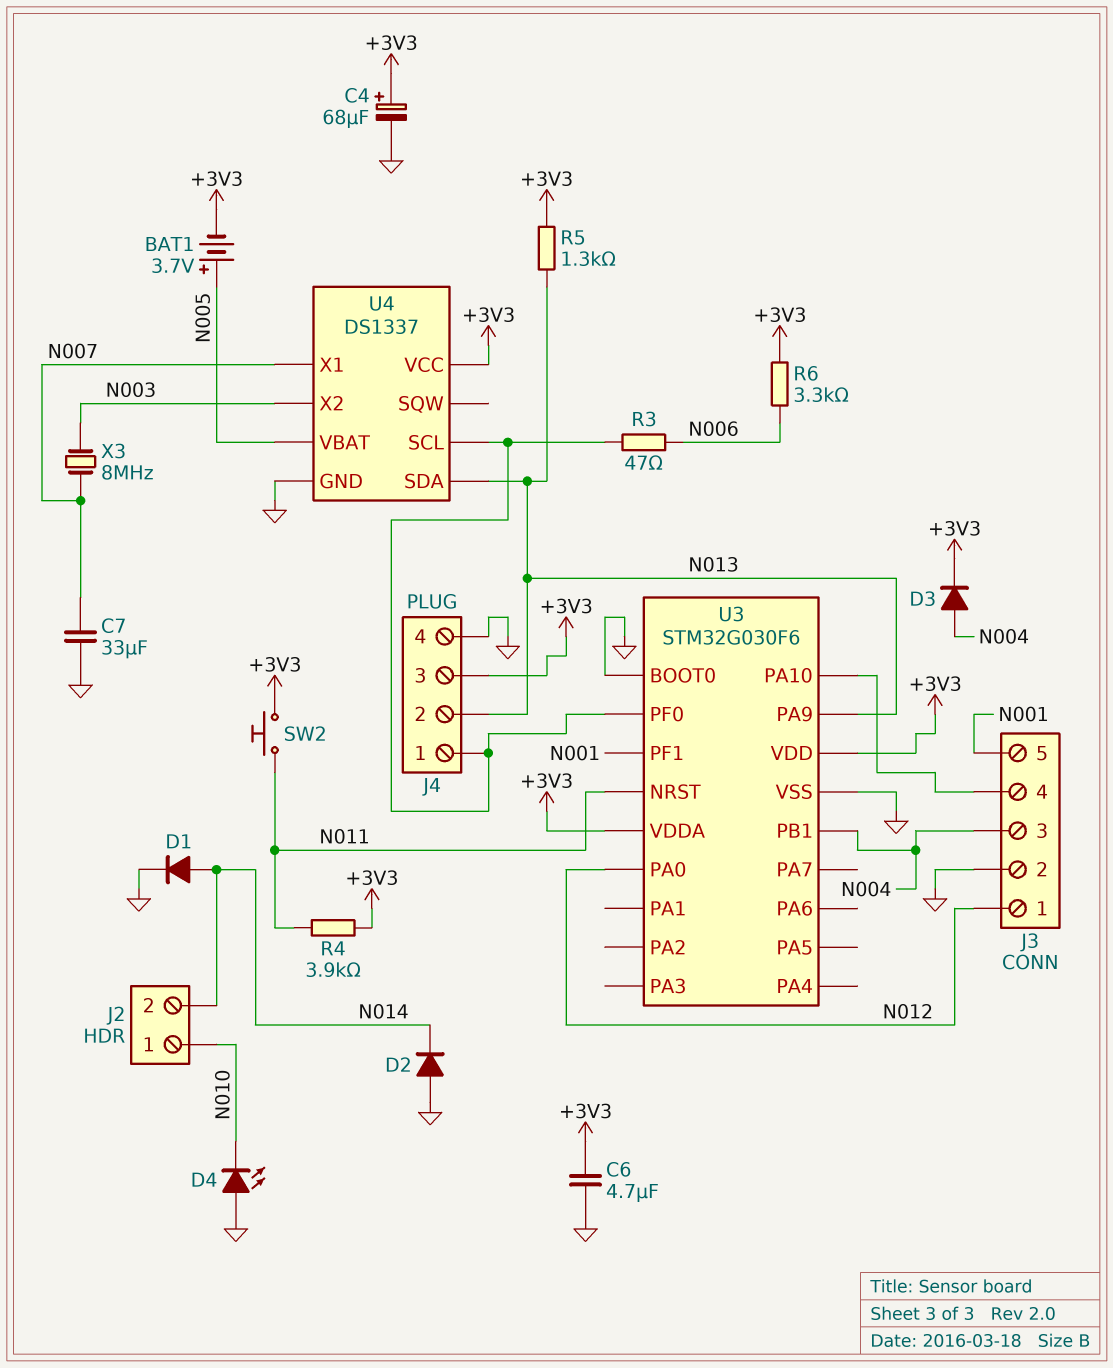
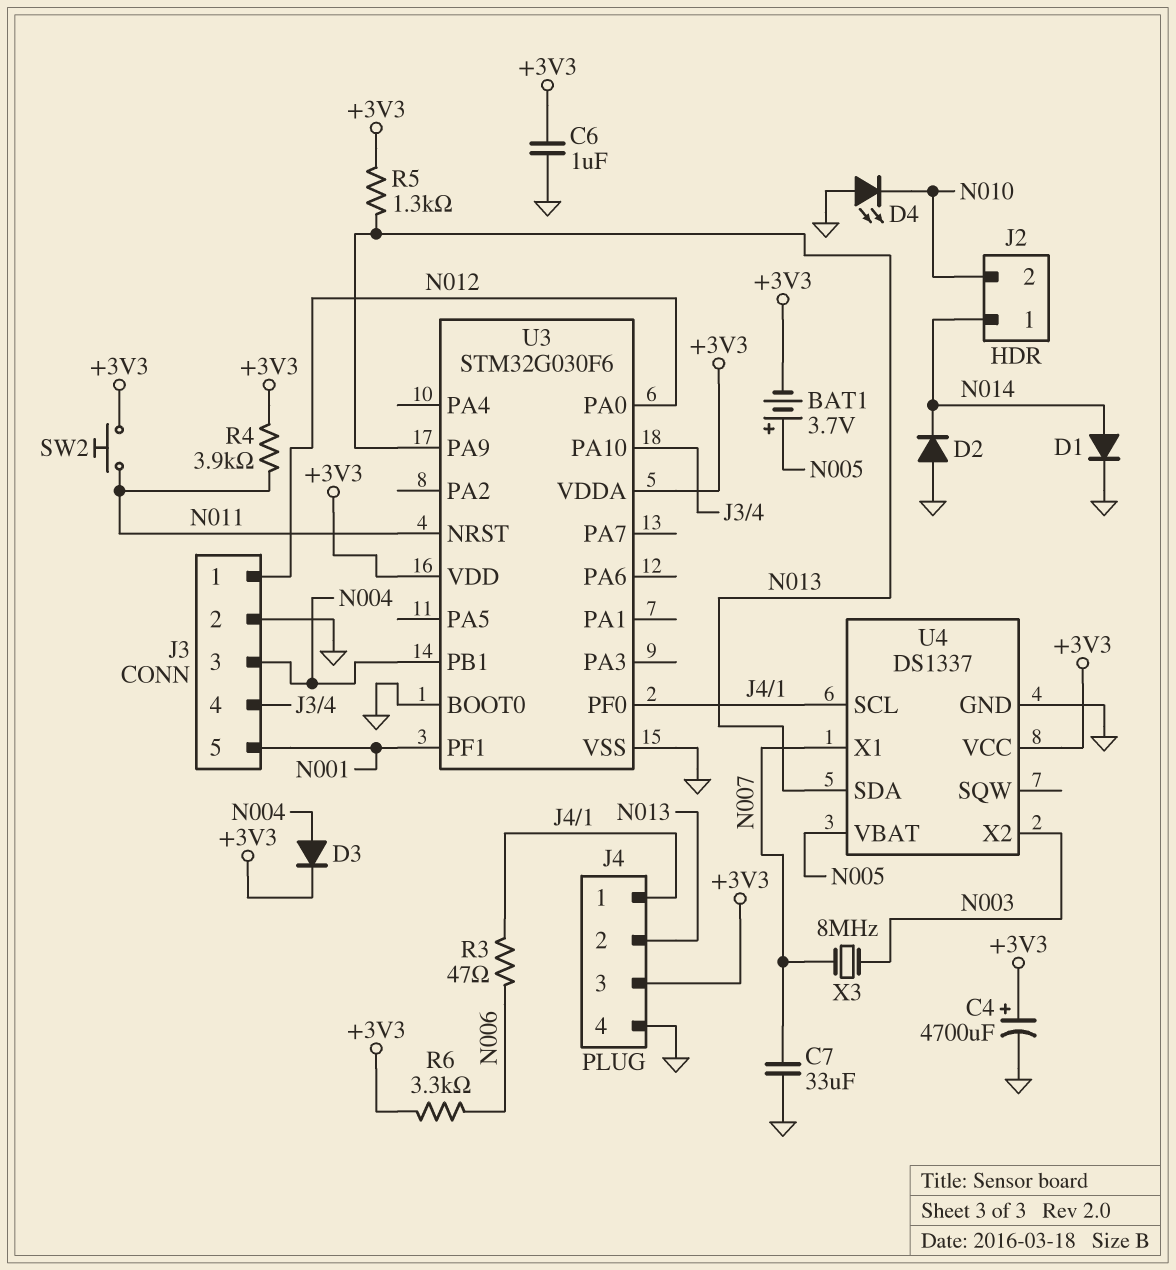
C4: 68uF (plus +3V3, minus GND) -> 4700uF (plus +3V3, minus GND)
C6: 4.7uF (+3V3, GND) -> 1uF (+3V3, GND)
J2 pin 1: N010 -> N014
J2 pin 2: N014 -> N010

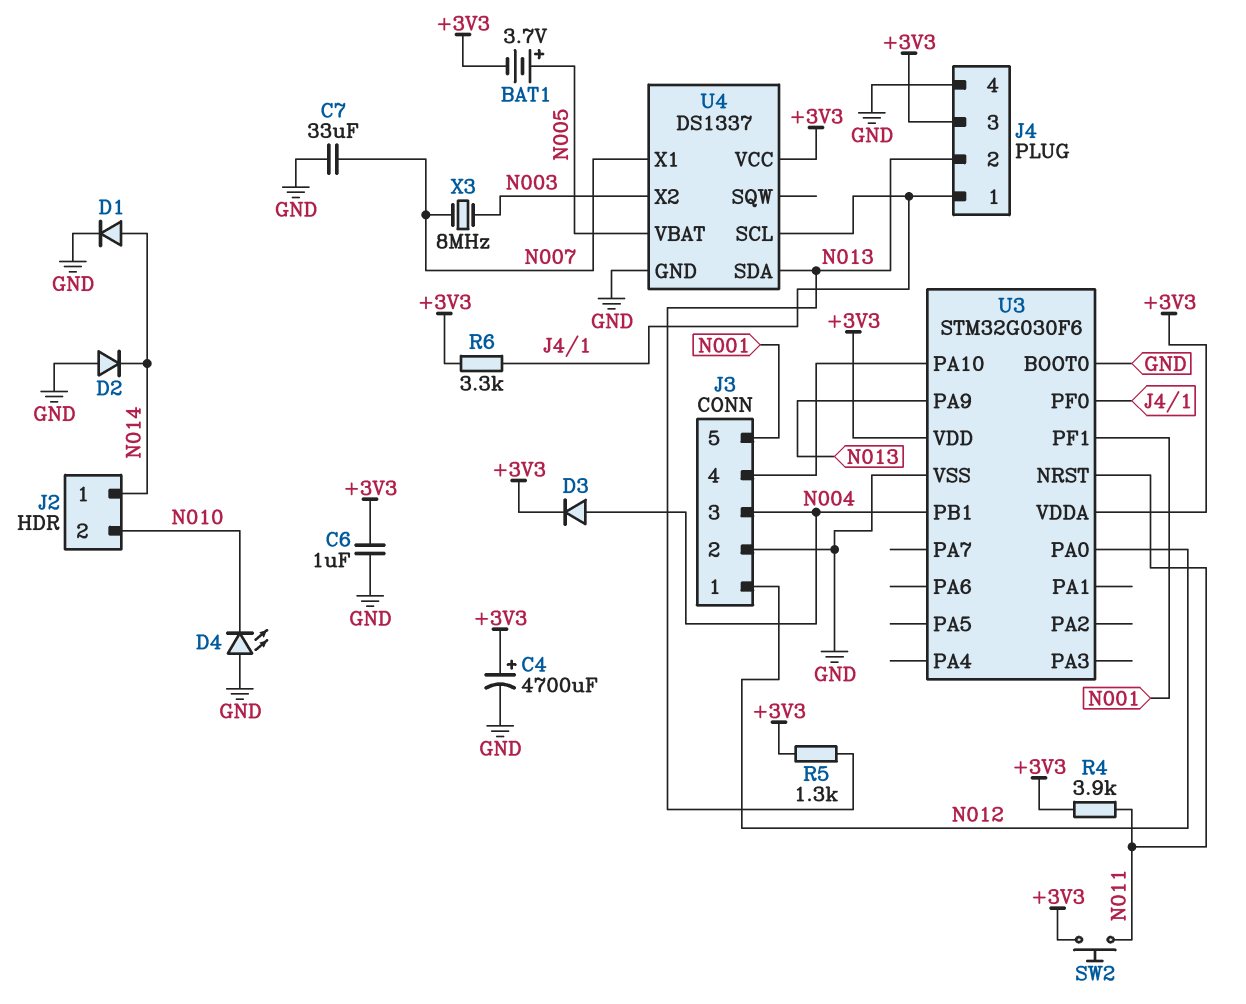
R3: 47 (J4/1, N006) -> none
R6: 3.3k (+3V3, N006) -> 3.3k (+3V3, J4/1)

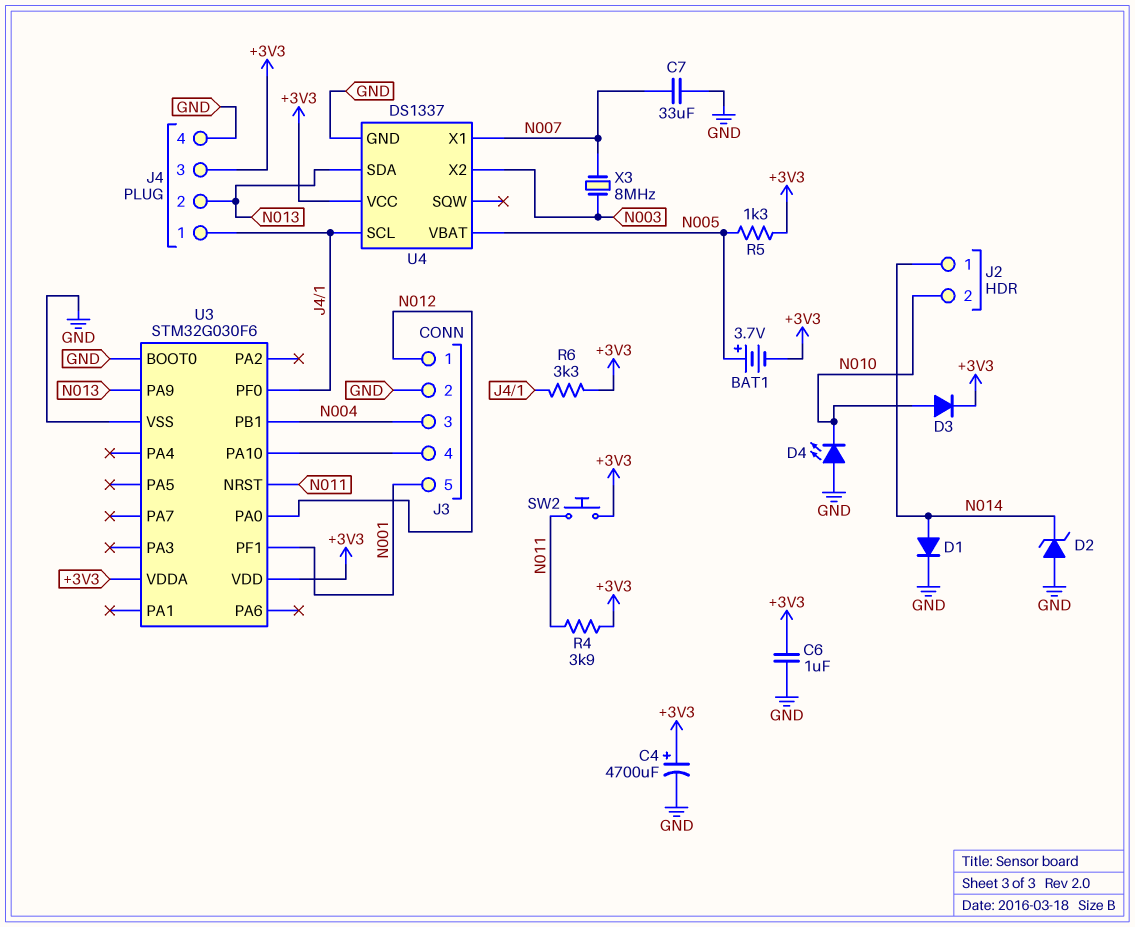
D2: diode (A GND, K N014) -> zener (A GND, K N014)
D3: diode (A N004, K +3V3) -> diode (A N010, K +3V3)
R5: 1.3k (+3V3, N013) -> 1.3k (+3V3, N005)

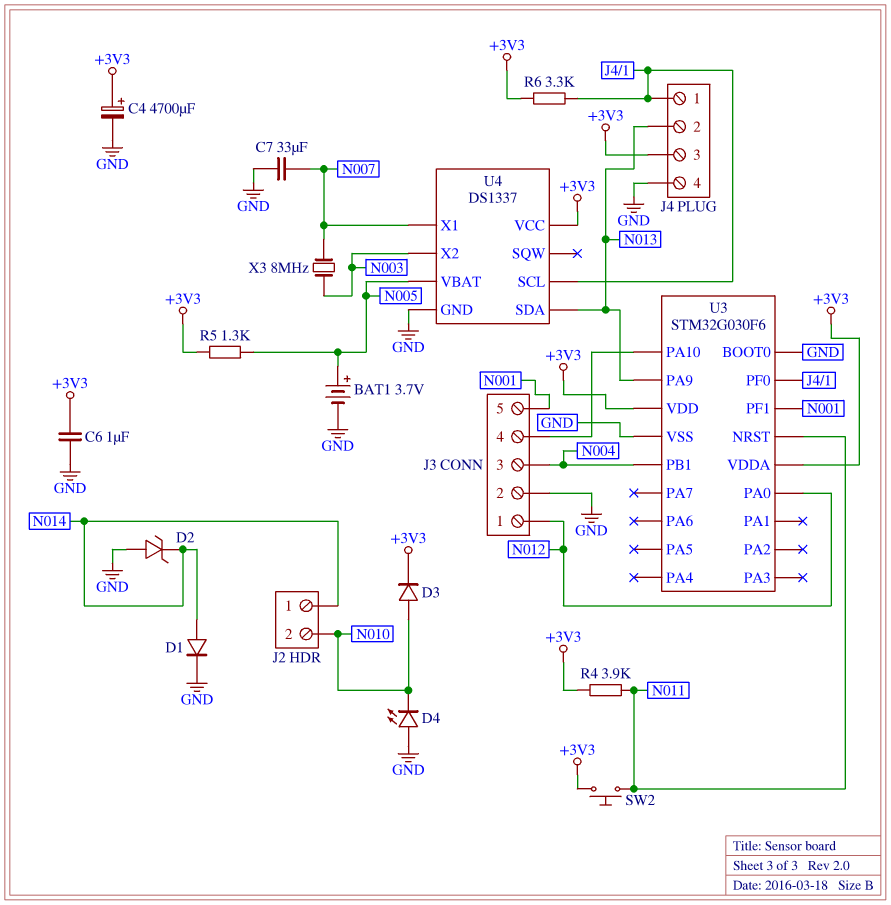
BAT1: 3.7V (plus N005, minus +3V3) -> 3.7V (plus N005, minus GND)

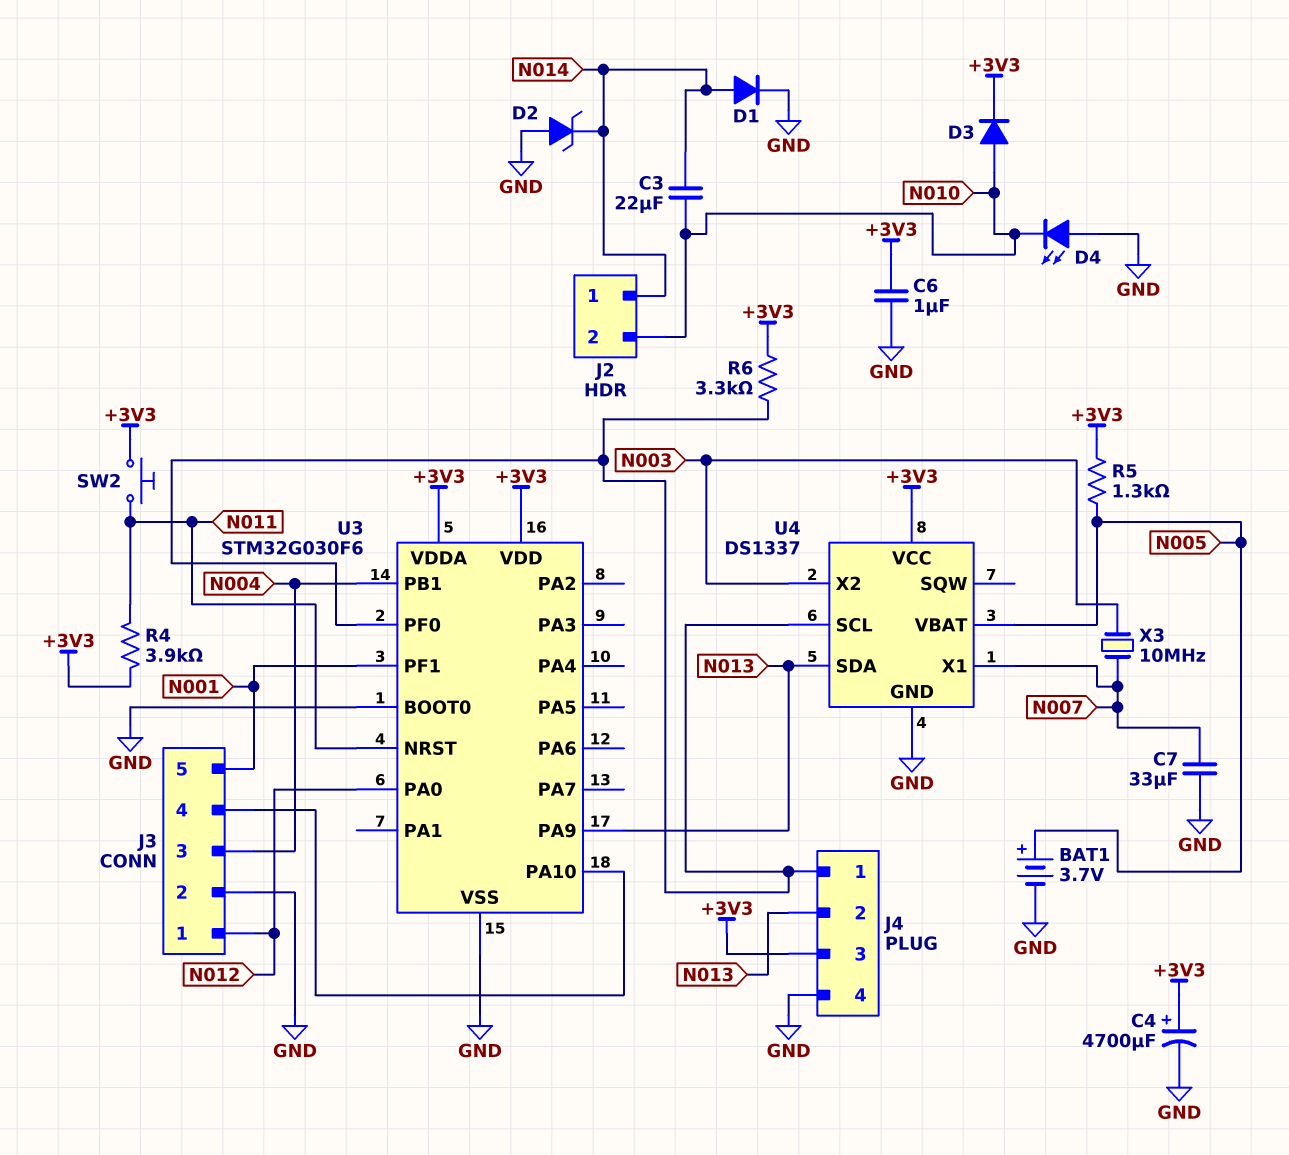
C3: none -> 22uF (N010, N014)
X3: 8MHz (N003, N007) -> 10MHz (N003, N007)

